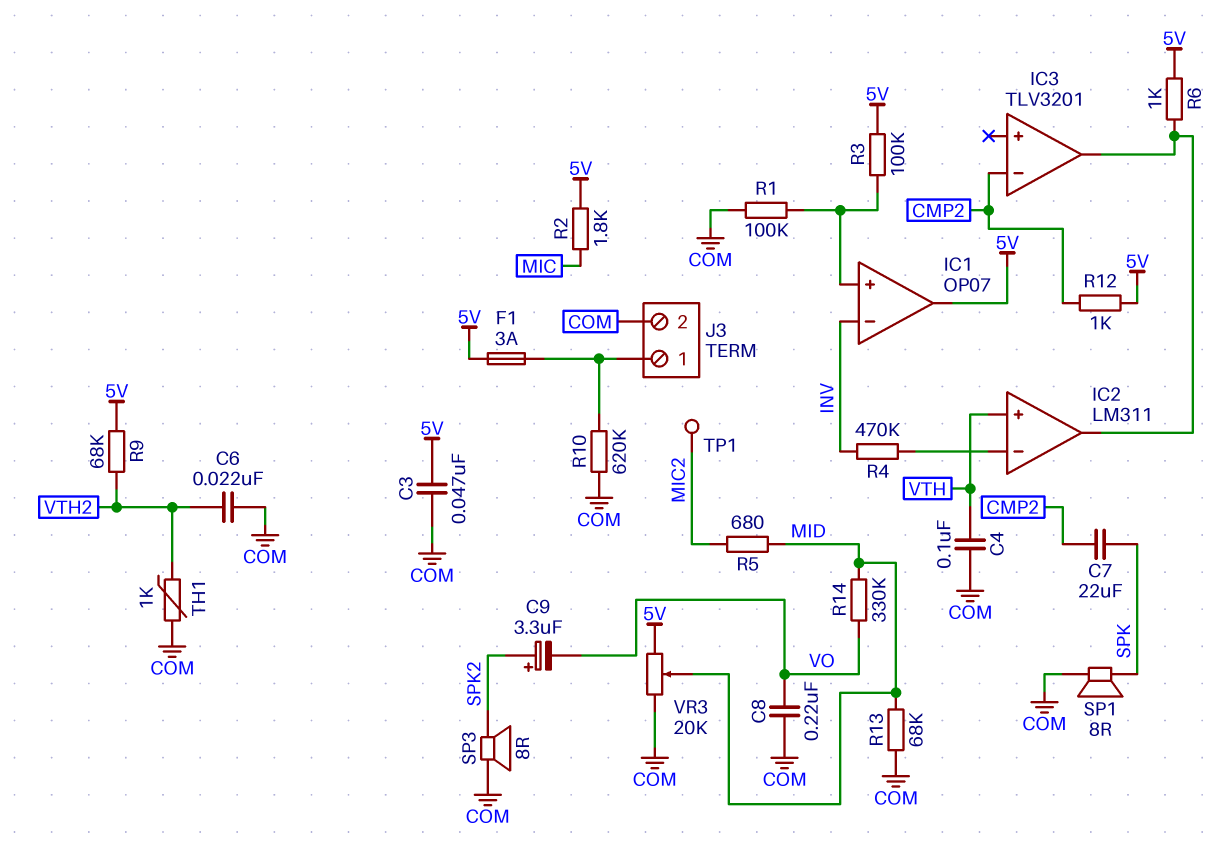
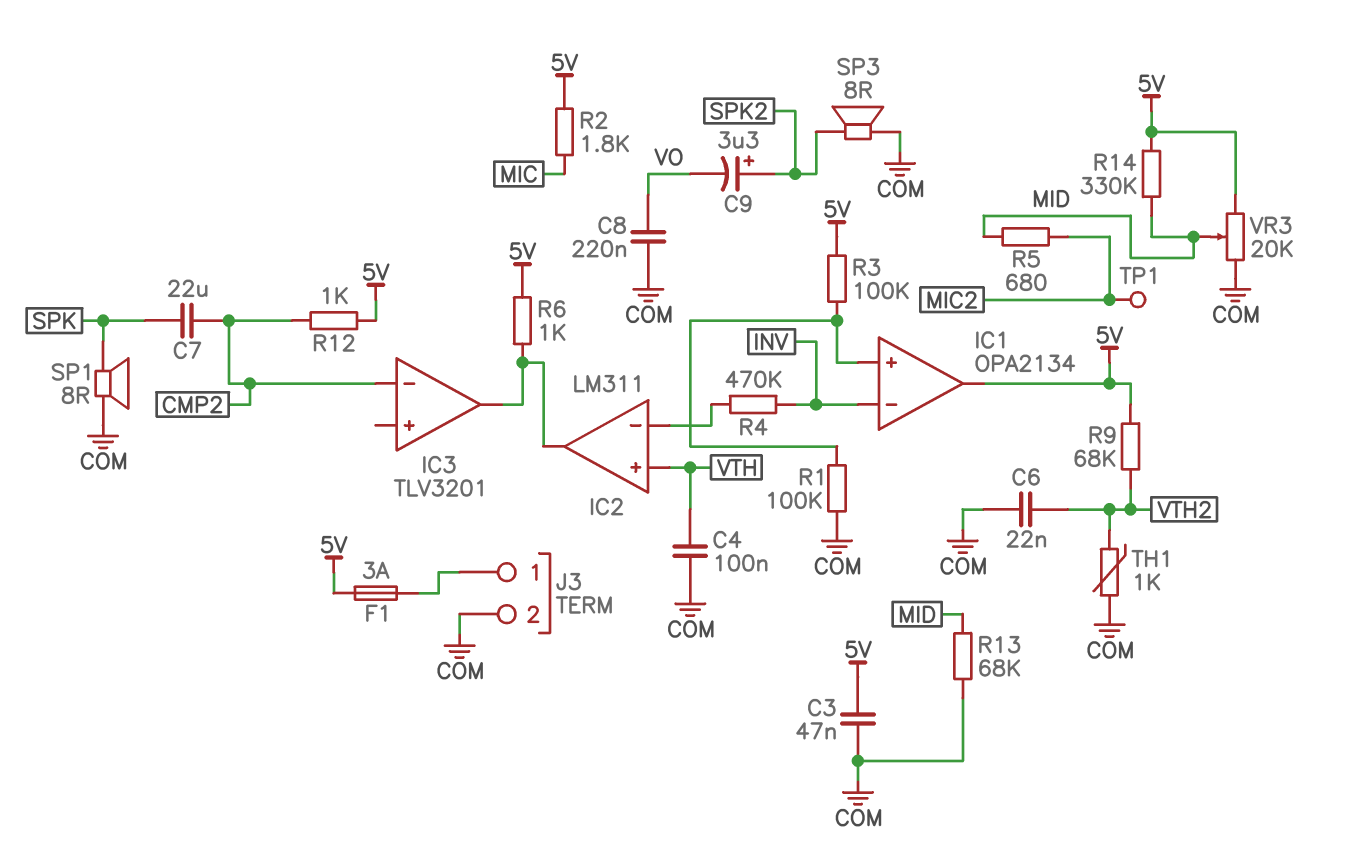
IC1: OP07 -> OPA2134
R10: 620k (COM, J3/1) -> none
R14: 330k (MID, VO) -> 330k (5V, MID)

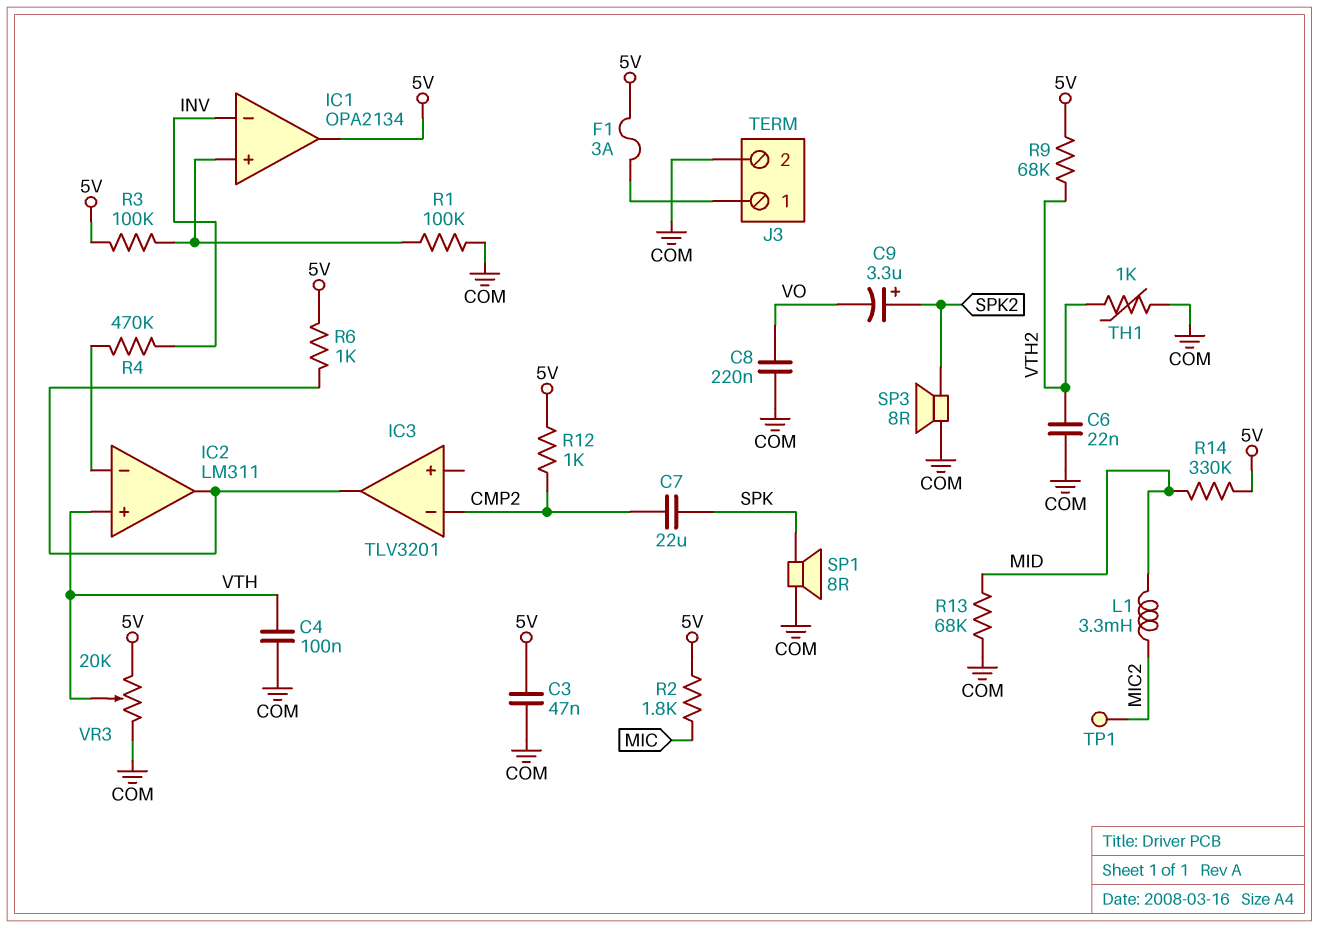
L1: none -> 3.3mH (MIC2, MID)
R5: 680 (MIC2, MID) -> none
VR3: 20k (5V, COM, wiper MID) -> 20k (5V, COM, wiper VTH)

